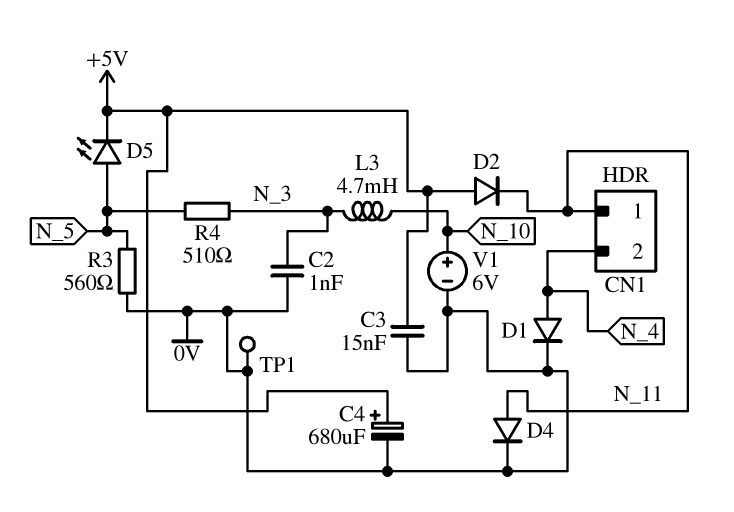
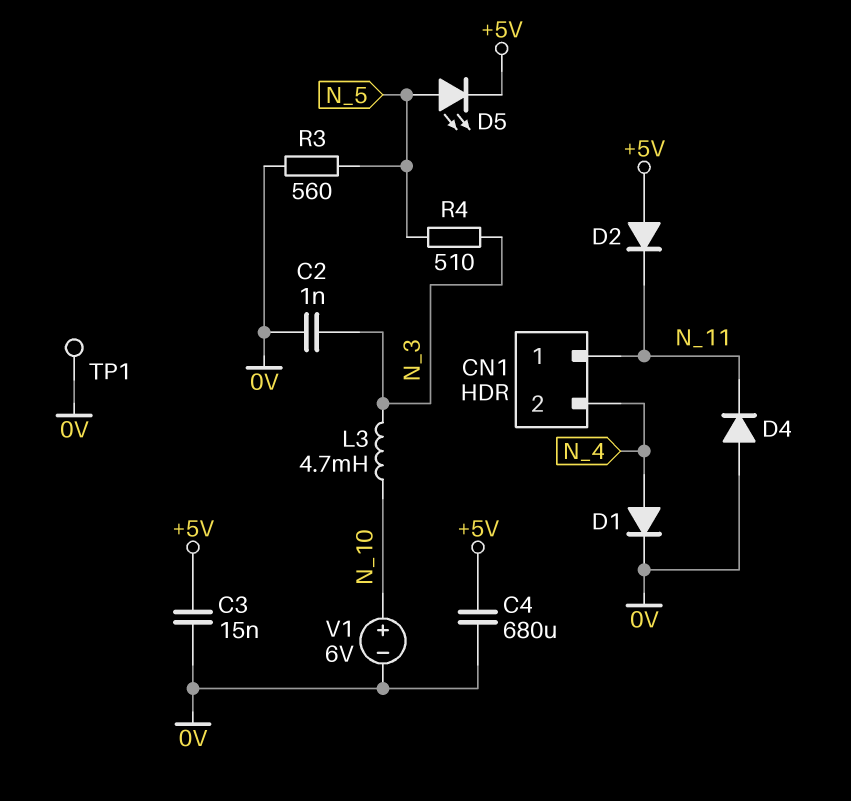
C4: 680uF (plus +5V, minus 0V) -> 680uF (+5V, 0V)
D4: diode (A N_11, K 0V) -> diode (A 0V, K N_11)

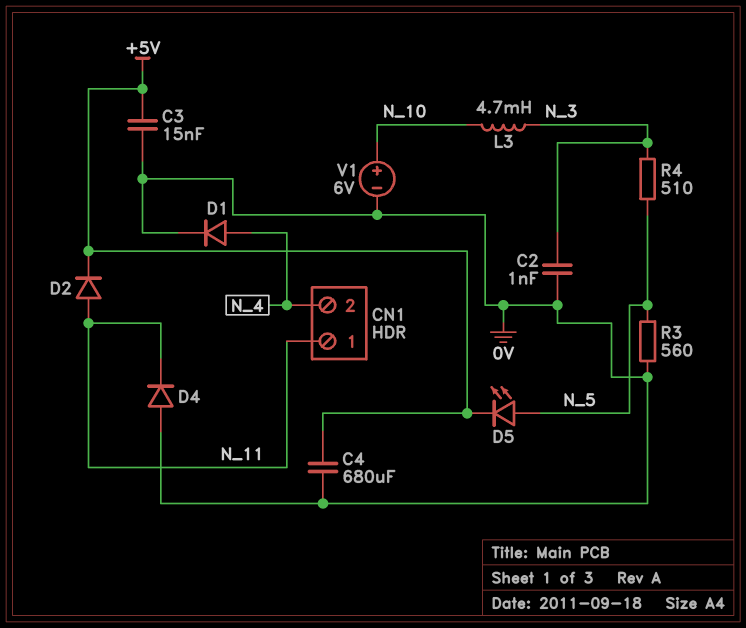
D2: diode (A +5V, K N_11) -> diode (A N_11, K +5V)
TP1: test point (0V) -> none

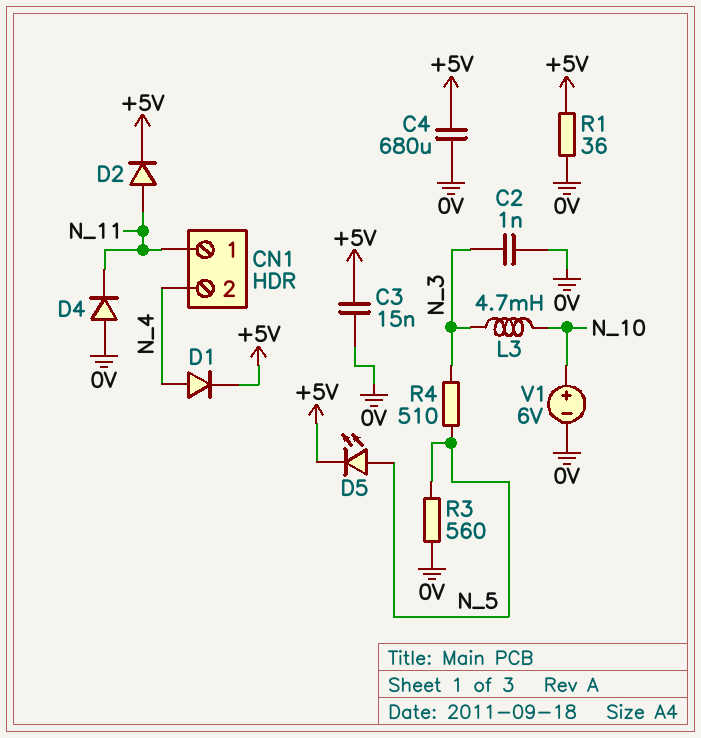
D1: diode (A N_4, K 0V) -> diode (A N_4, K +5V)
R1: none -> 36 (+5V, 0V)

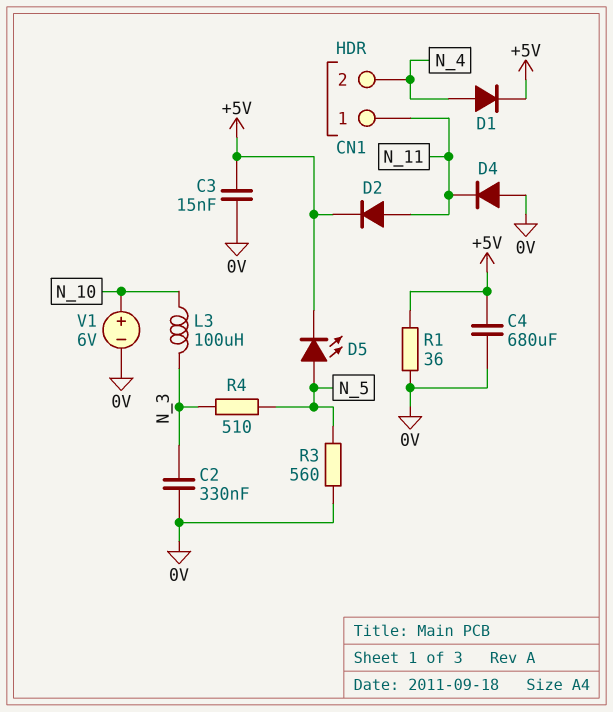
C2: 1nF (0V, N_3) -> 330nF (0V, N_3)
L3: 4.7mH (N_3, N_10) -> 100uH (N_3, N_10)

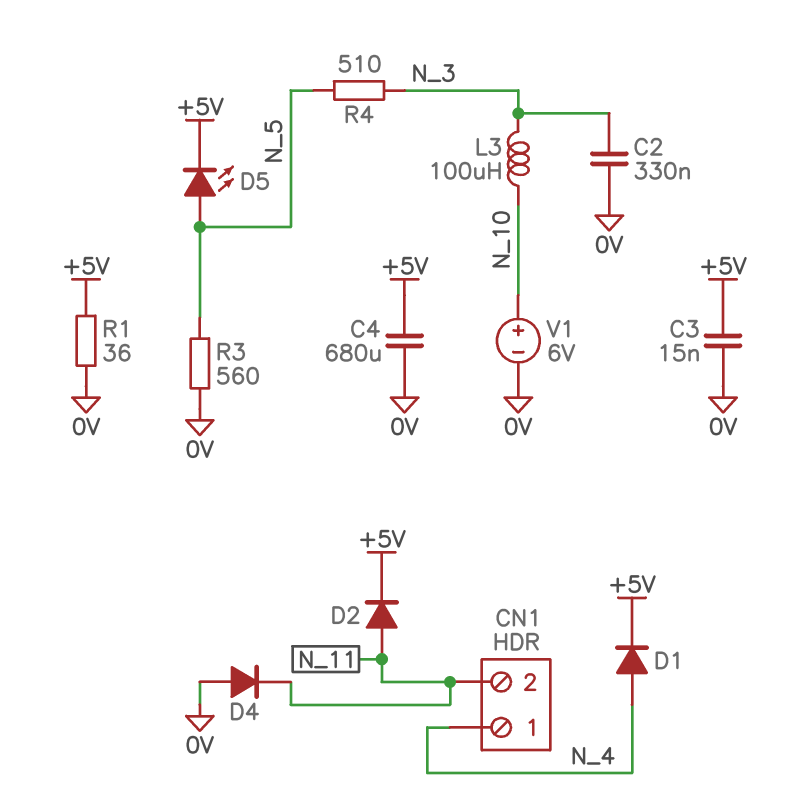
CN1 pin 1: N_11 -> N_4
CN1 pin 2: N_4 -> N_11

